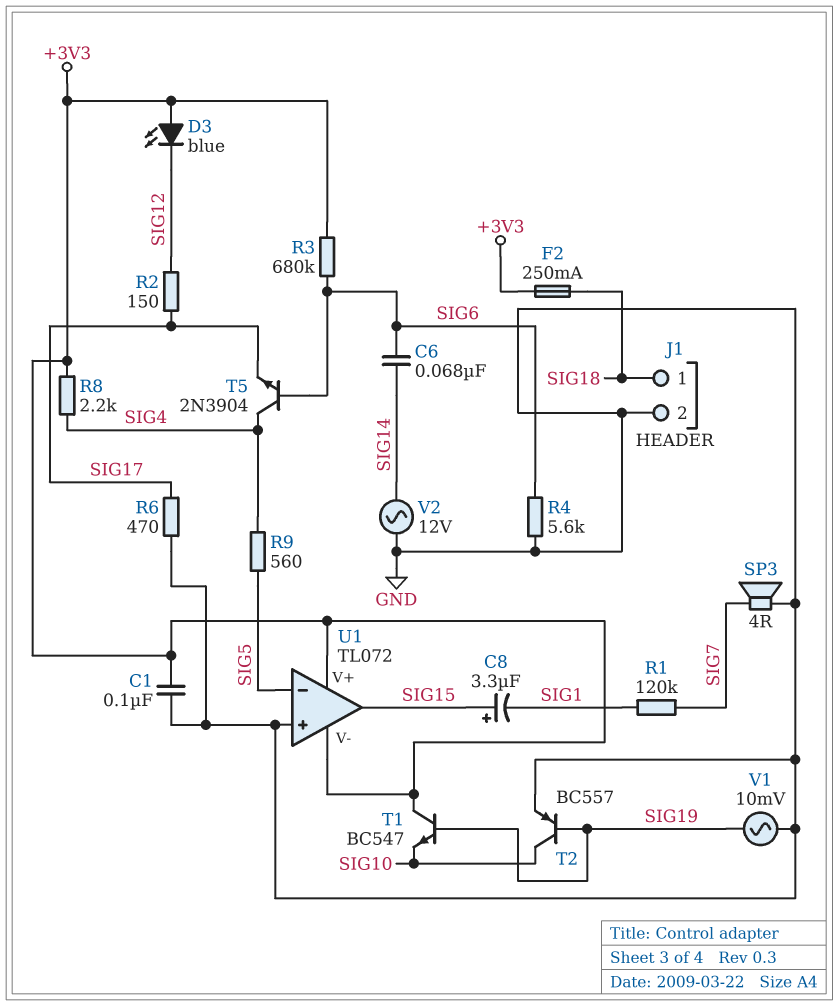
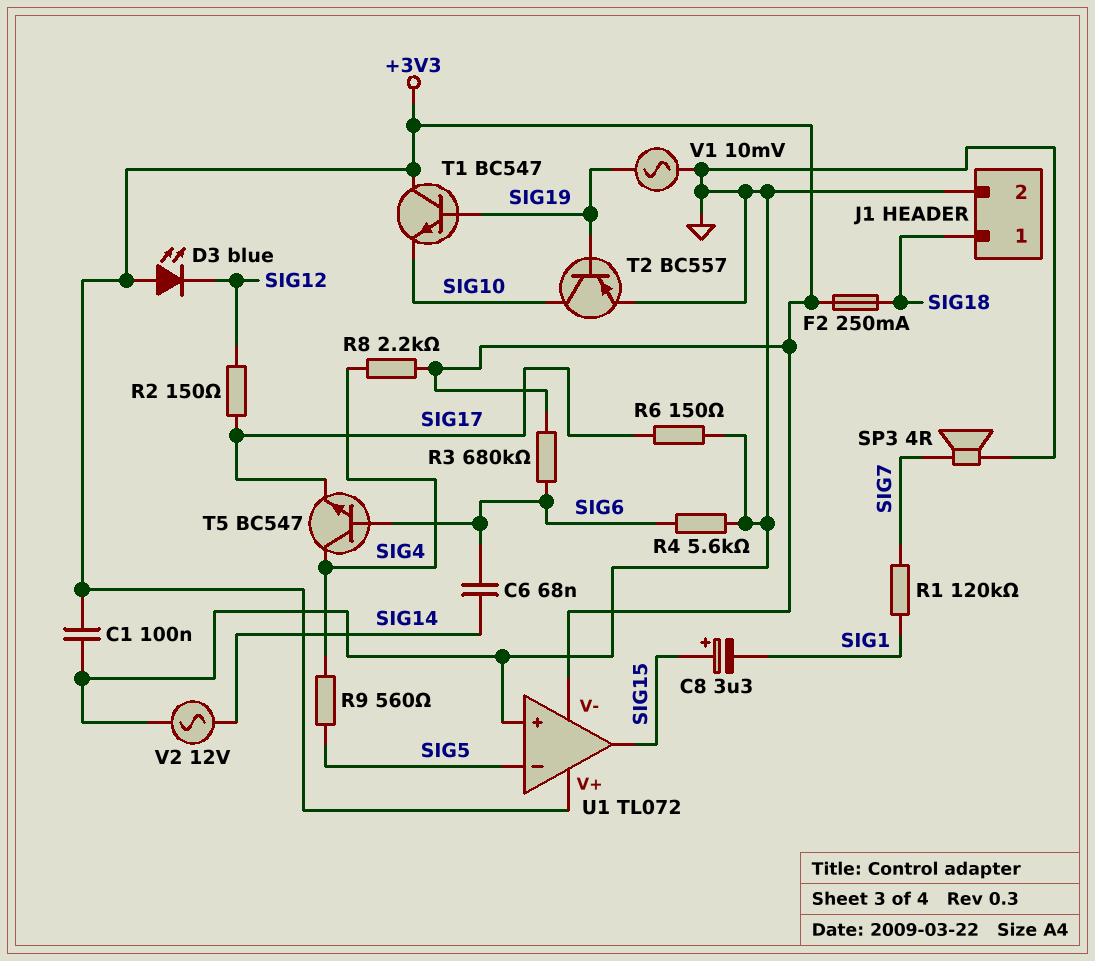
R6: 470 (GND, SIG17) -> 150 (GND, SIG17)
T5: NPN 2N3904 (B SIG6, C SIG4, E SIG17) -> NPN BC547 (B SIG6, C SIG4, E SIG17)

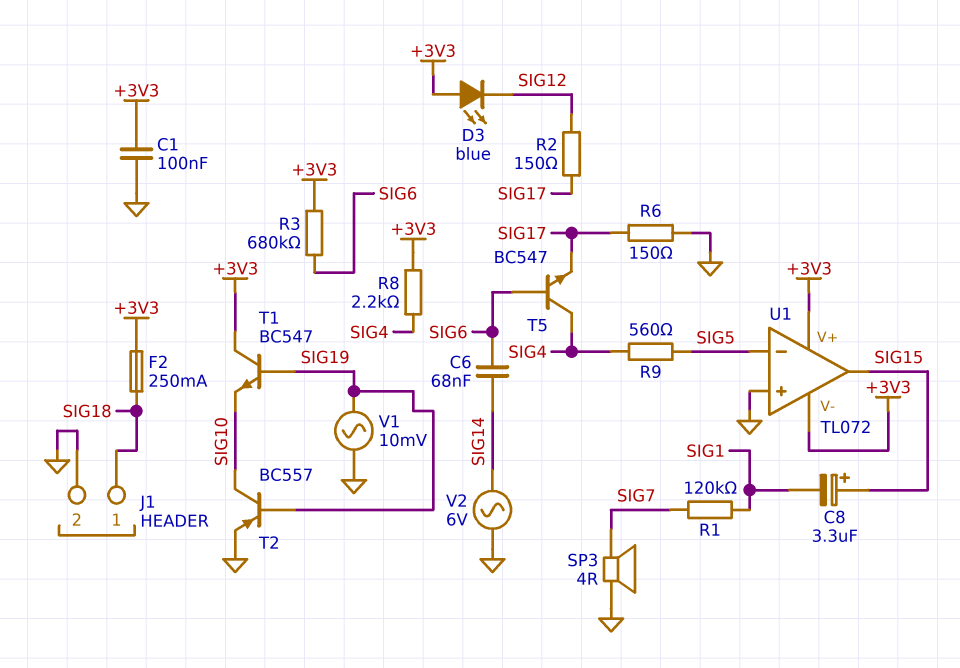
R4: 5.6k (GND, SIG6) -> none
V2: AC 12V (GND, SIG14) -> AC 6V (GND, SIG14)

